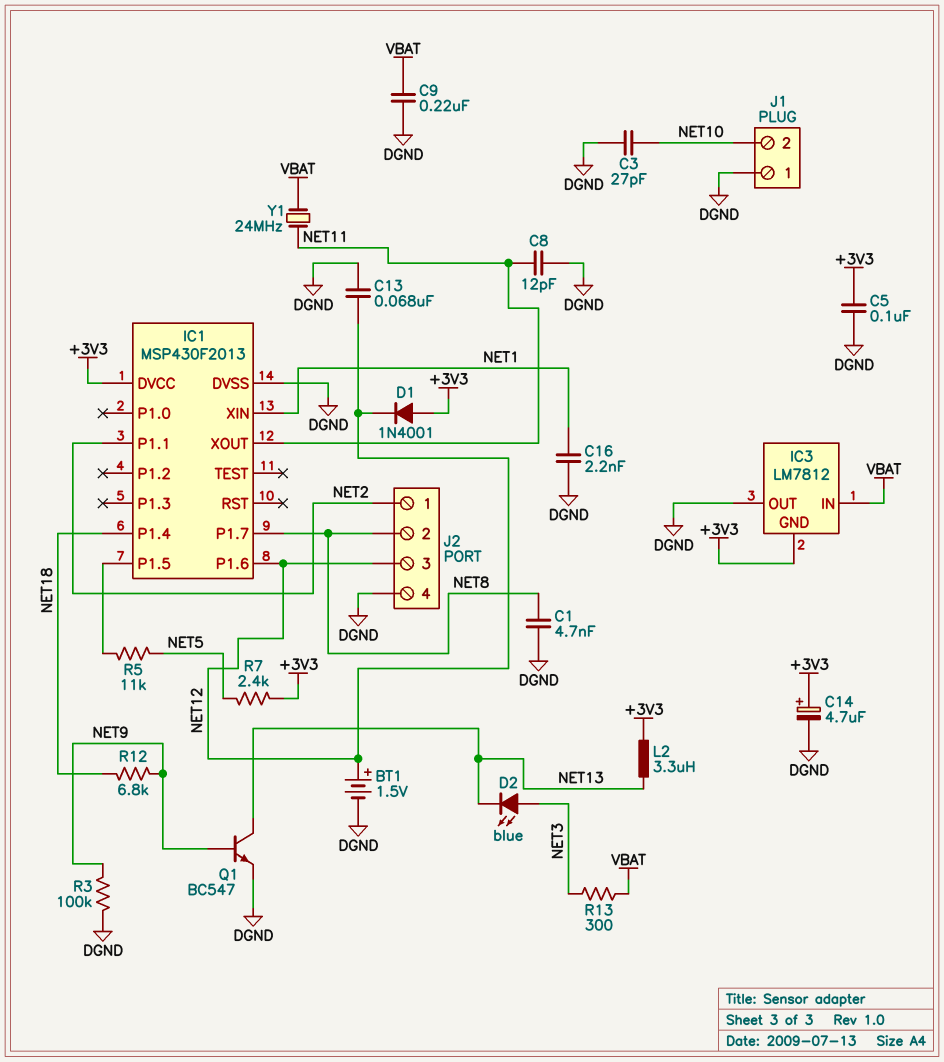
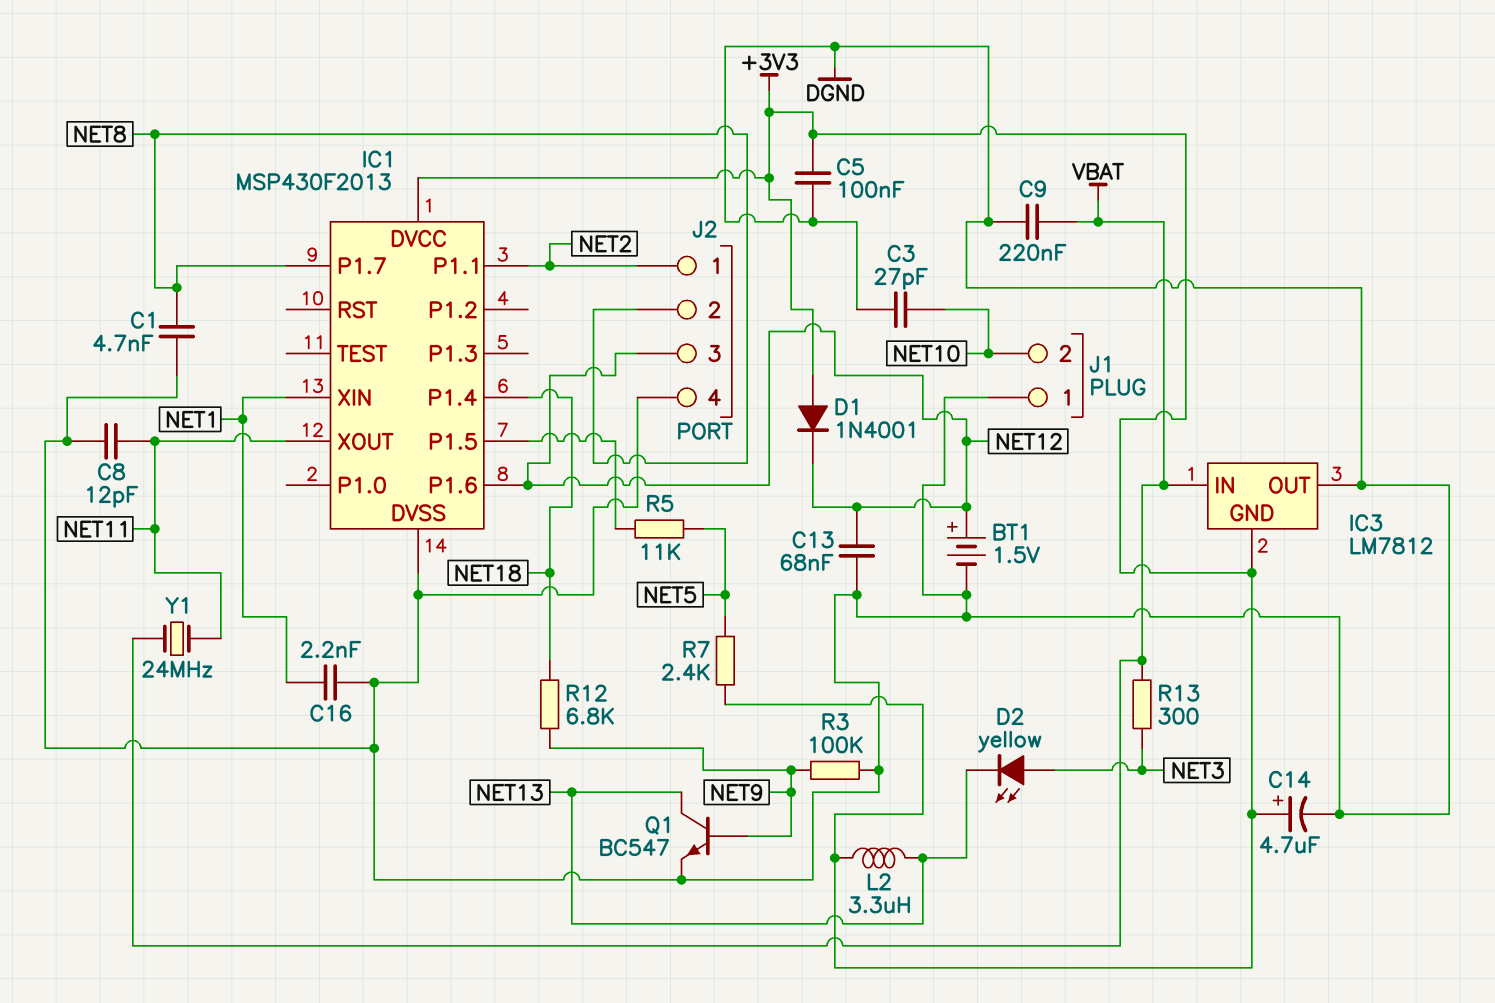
D2: LED blue (A NET3, K NET13) -> LED yellow (A NET3, K NET13)

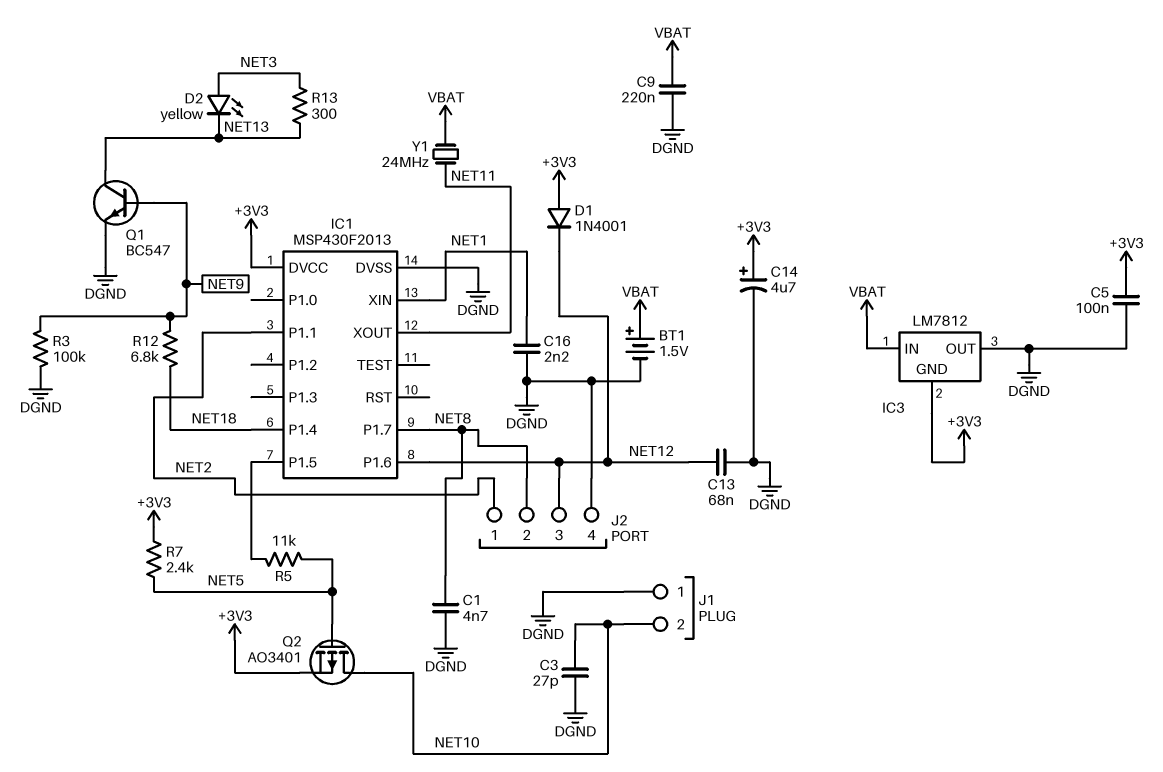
BT1: 1.5V (plus NET12, minus DGND) -> 1.5V (plus VBAT, minus DGND)
C8: 12pF (DGND, NET11) -> none
L2: 3.3uH (+3V3, NET13) -> none
Q2: none -> PMOS AO3401 (G NET5, D NET10, S +3V3)
R13: 300 (NET3, VBAT) -> 300 (NET3, NET13)

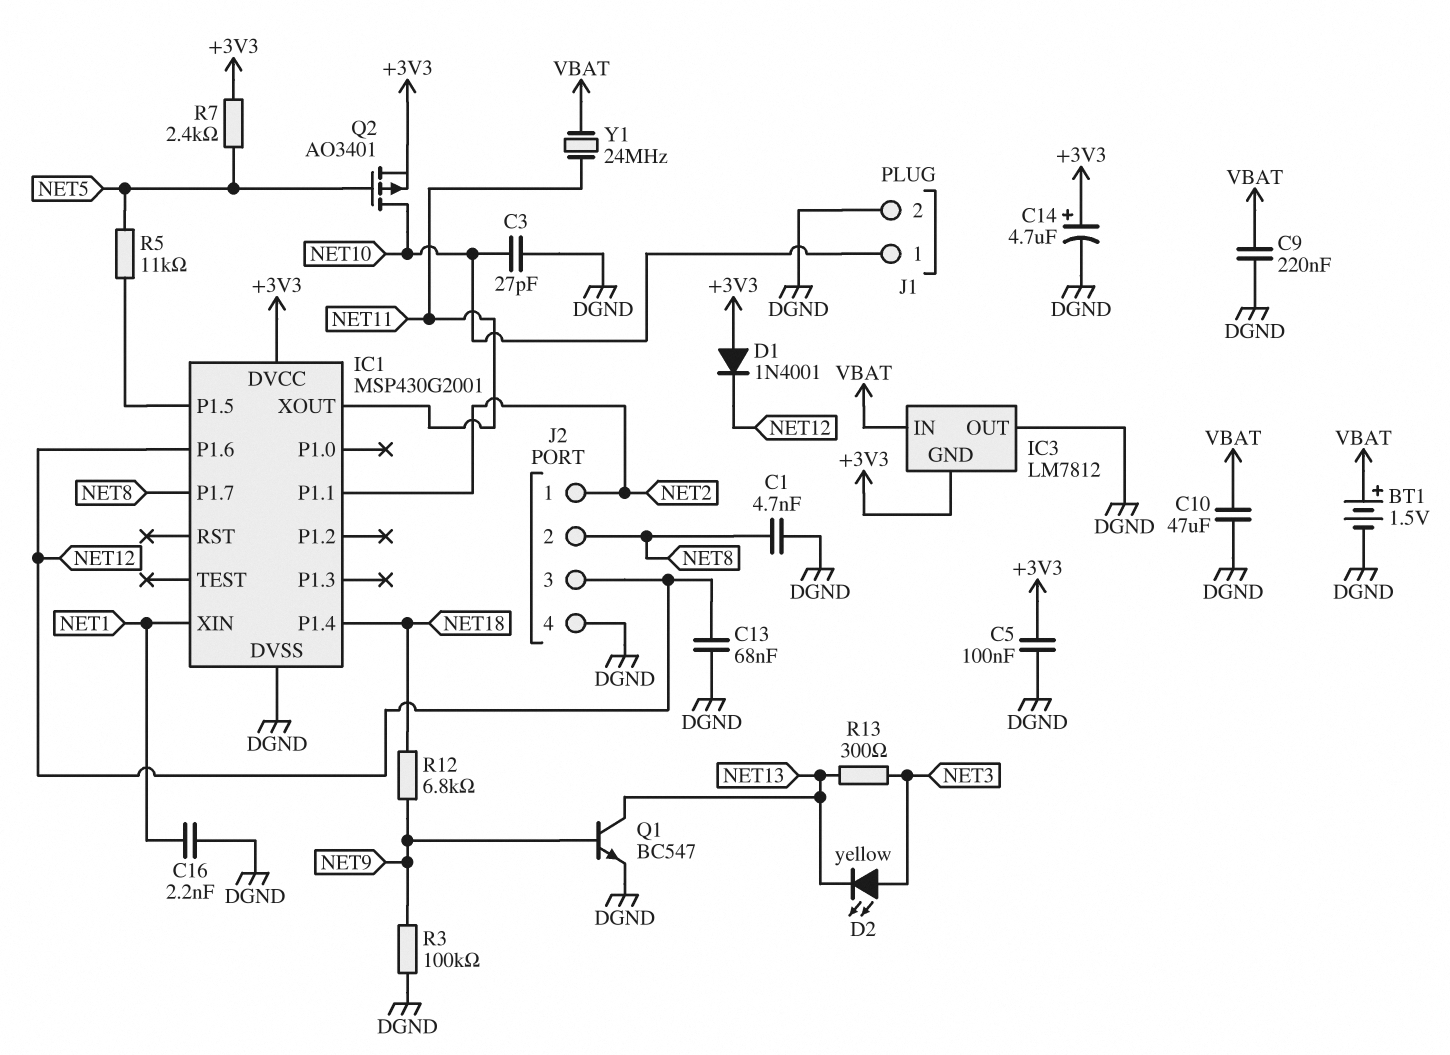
C10: none -> 47uF (DGND, VBAT)
IC1: MSP430F2013 -> MSP430G2001
J1 pin 1: DGND -> NET10
J1 pin 2: NET10 -> DGND

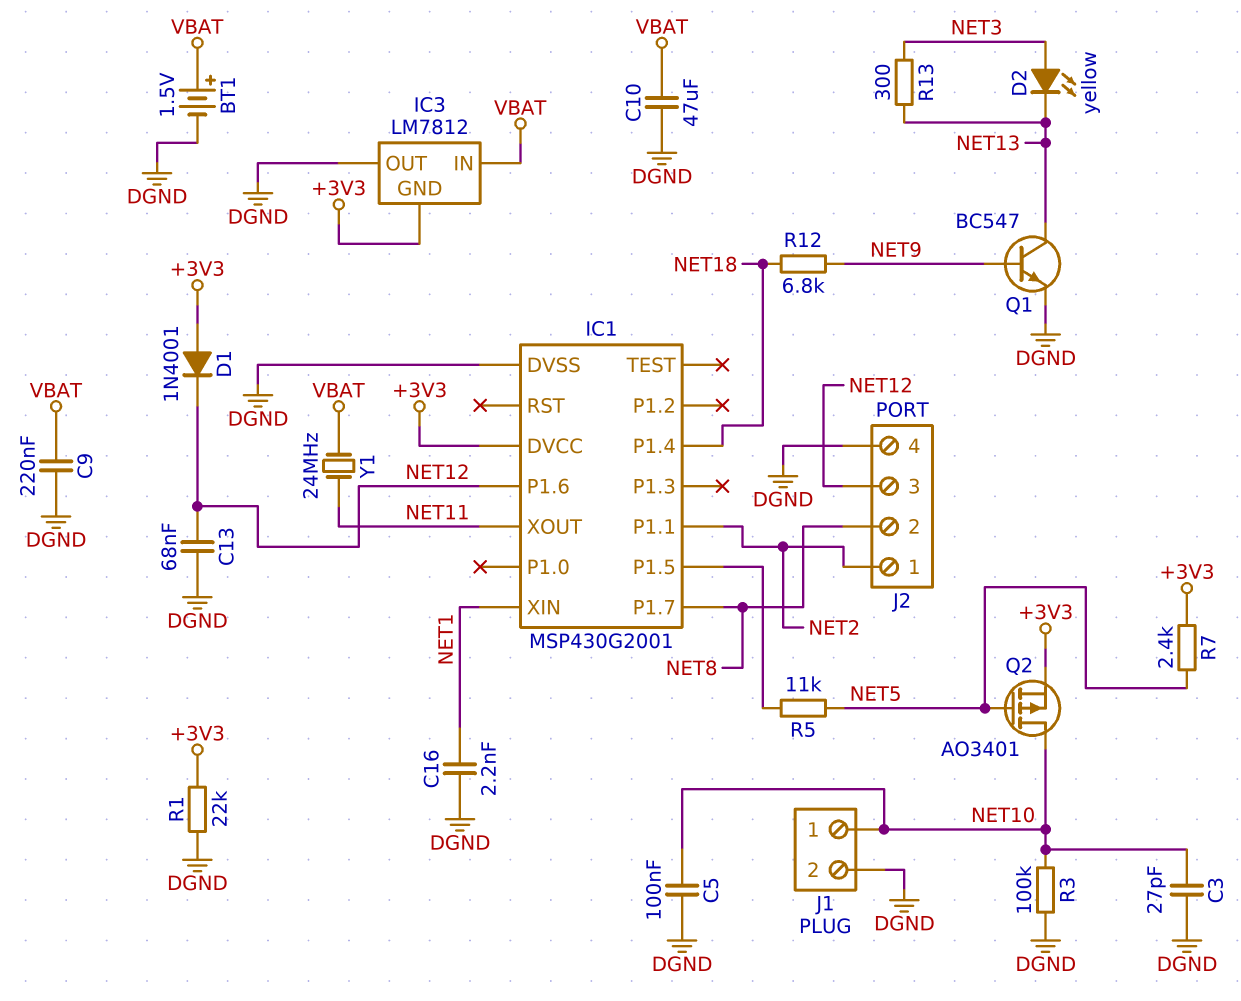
C1: 4.7nF (DGND, NET8) -> none
C5: 100nF (+3V3, DGND) -> 100nF (DGND, NET10)
C14: 4.7uF (plus +3V3, minus DGND) -> none
R1: none -> 22k (+3V3, DGND)
R3: 100k (DGND, NET9) -> 100k (DGND, NET10)

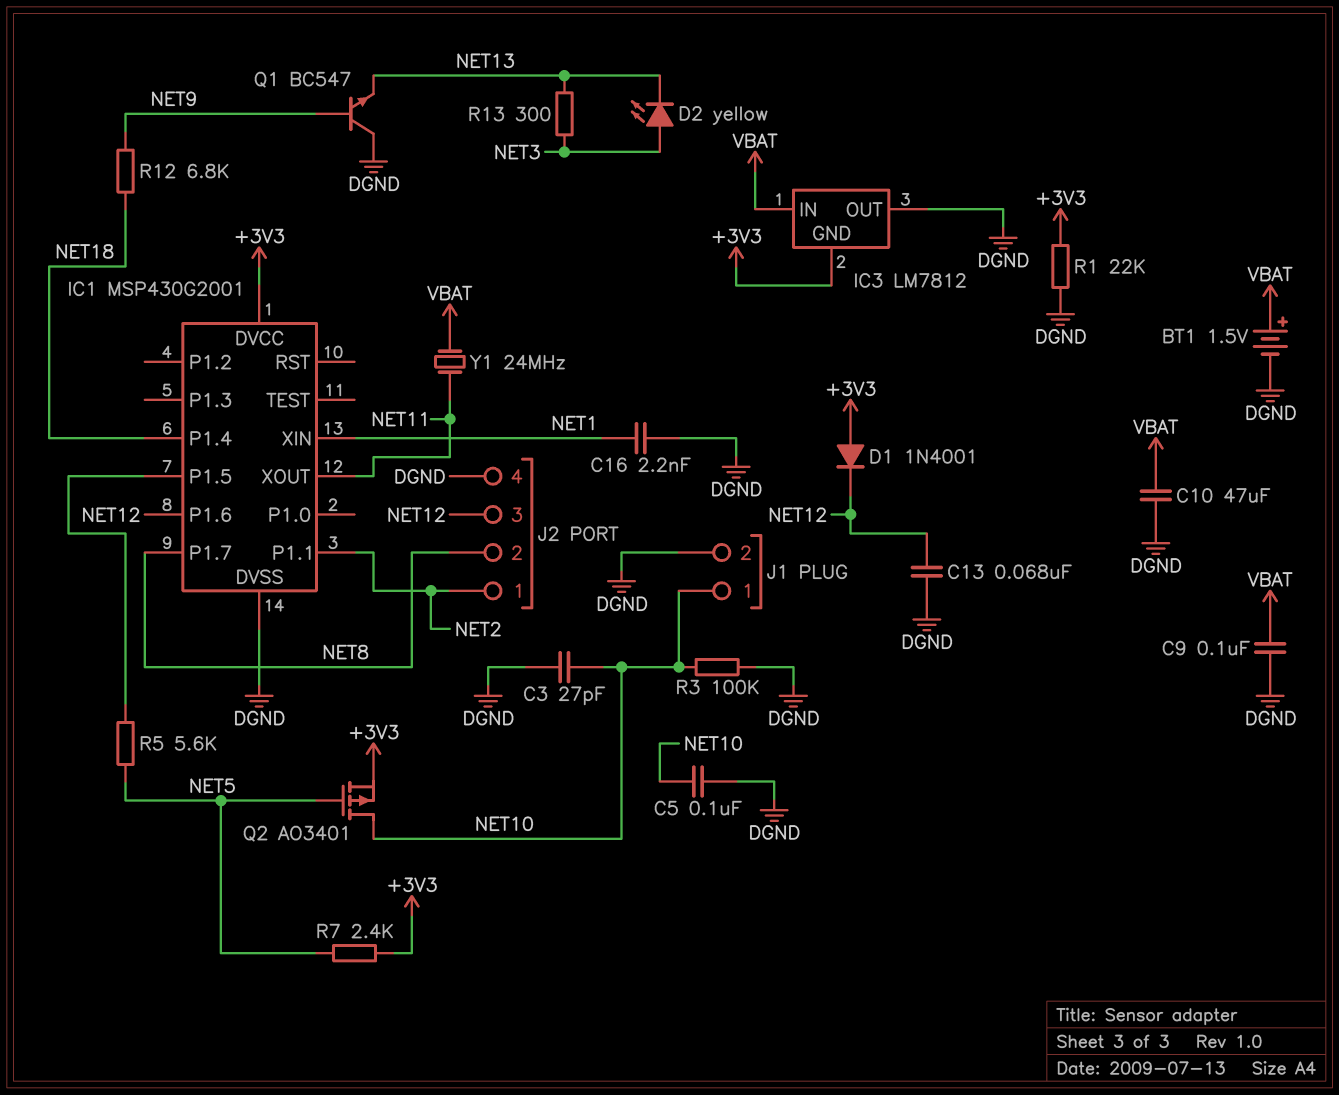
C9: 220nF (DGND, VBAT) -> 100nF (DGND, VBAT)
Q1: NPN BC547 (B NET9, C NET13, E DGND) -> NPN BC547 (B NET9, C DGND, E NET13)
R5: 11k (IC1/P1.5, NET5) -> 5.6k (IC1/P1.5, NET5)

